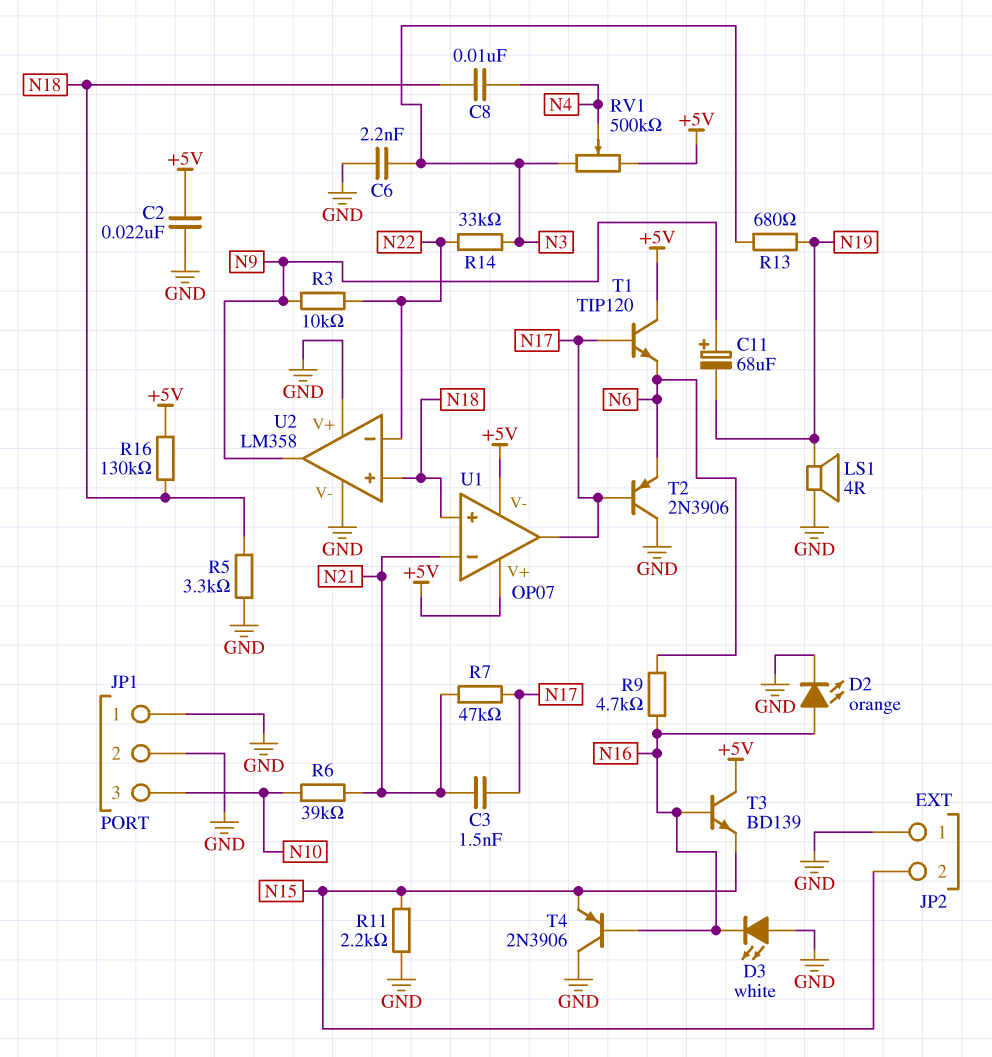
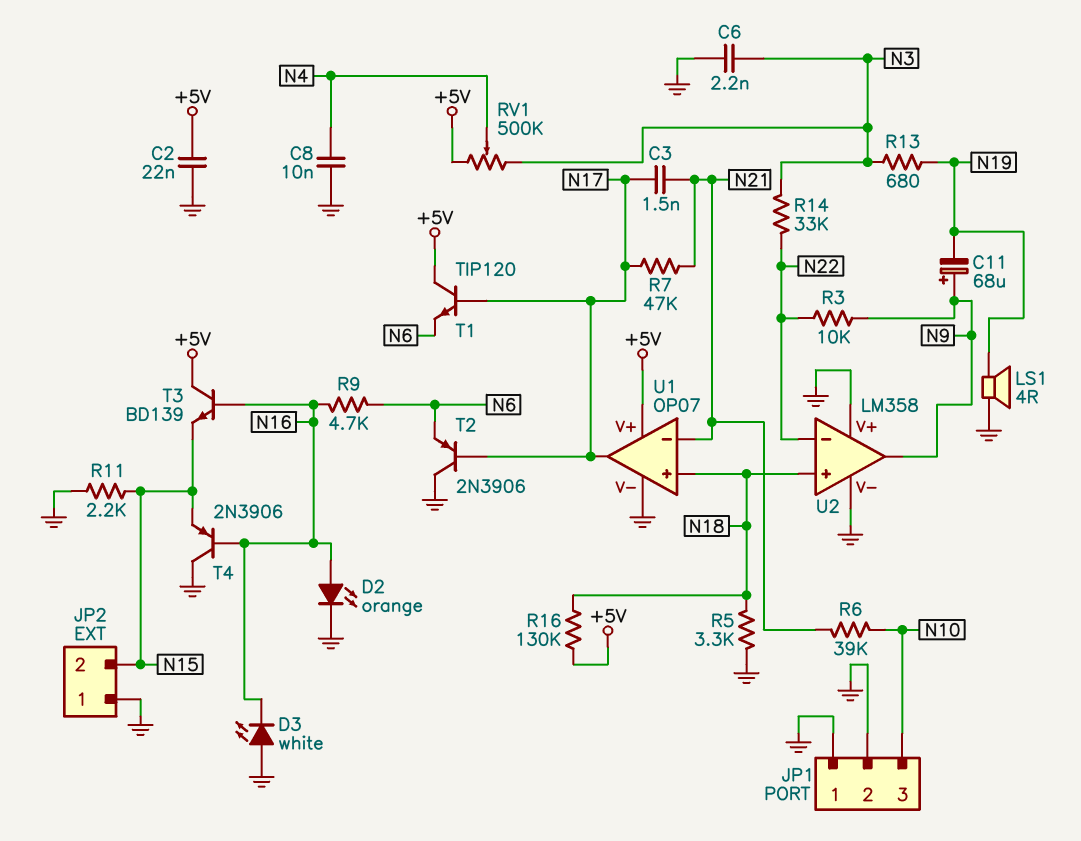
C8: 10nF (N4, N18) -> 10nF (GND, N4)
U1 pin V-: +5V -> GND

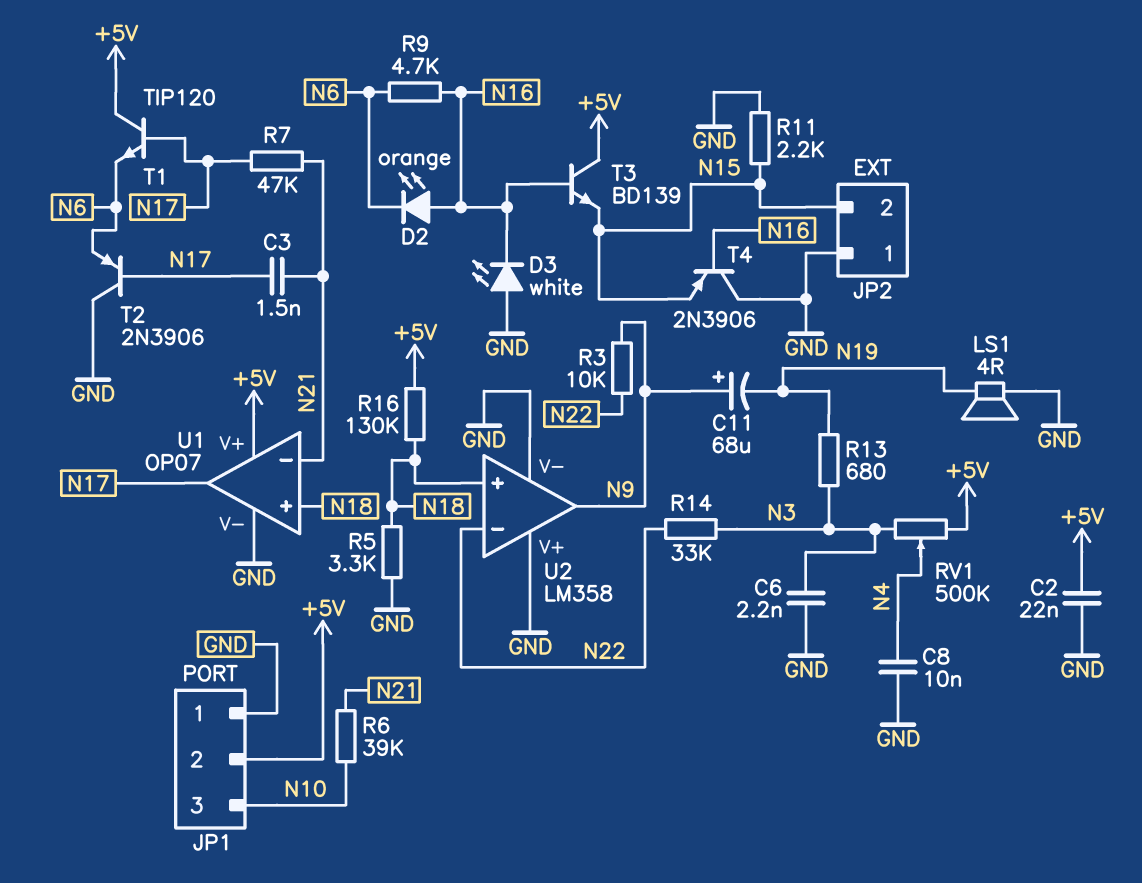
D2: LED orange (A N16, K GND) -> LED orange (A N16, K N6)
JP1 pin 2: GND -> +5V

